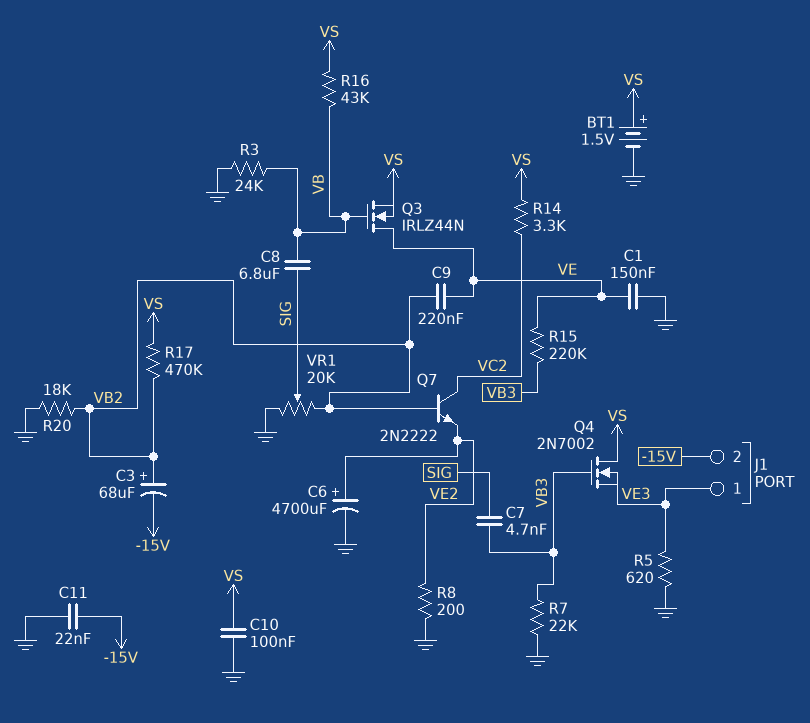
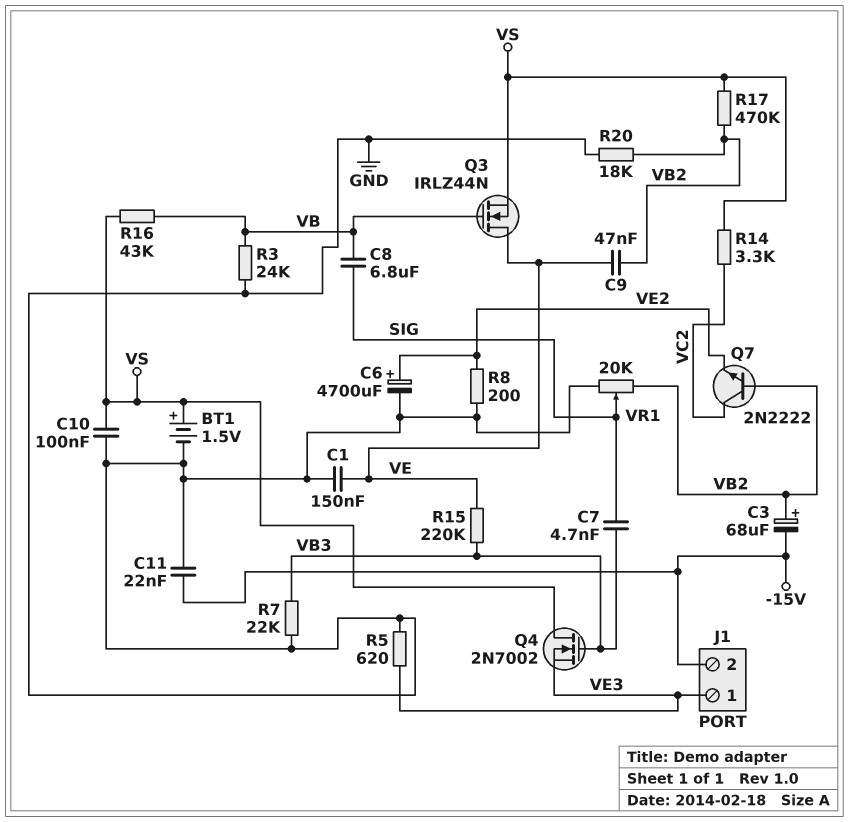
C9: 220nF (VB2, VE) -> 47nF (VB2, VE)

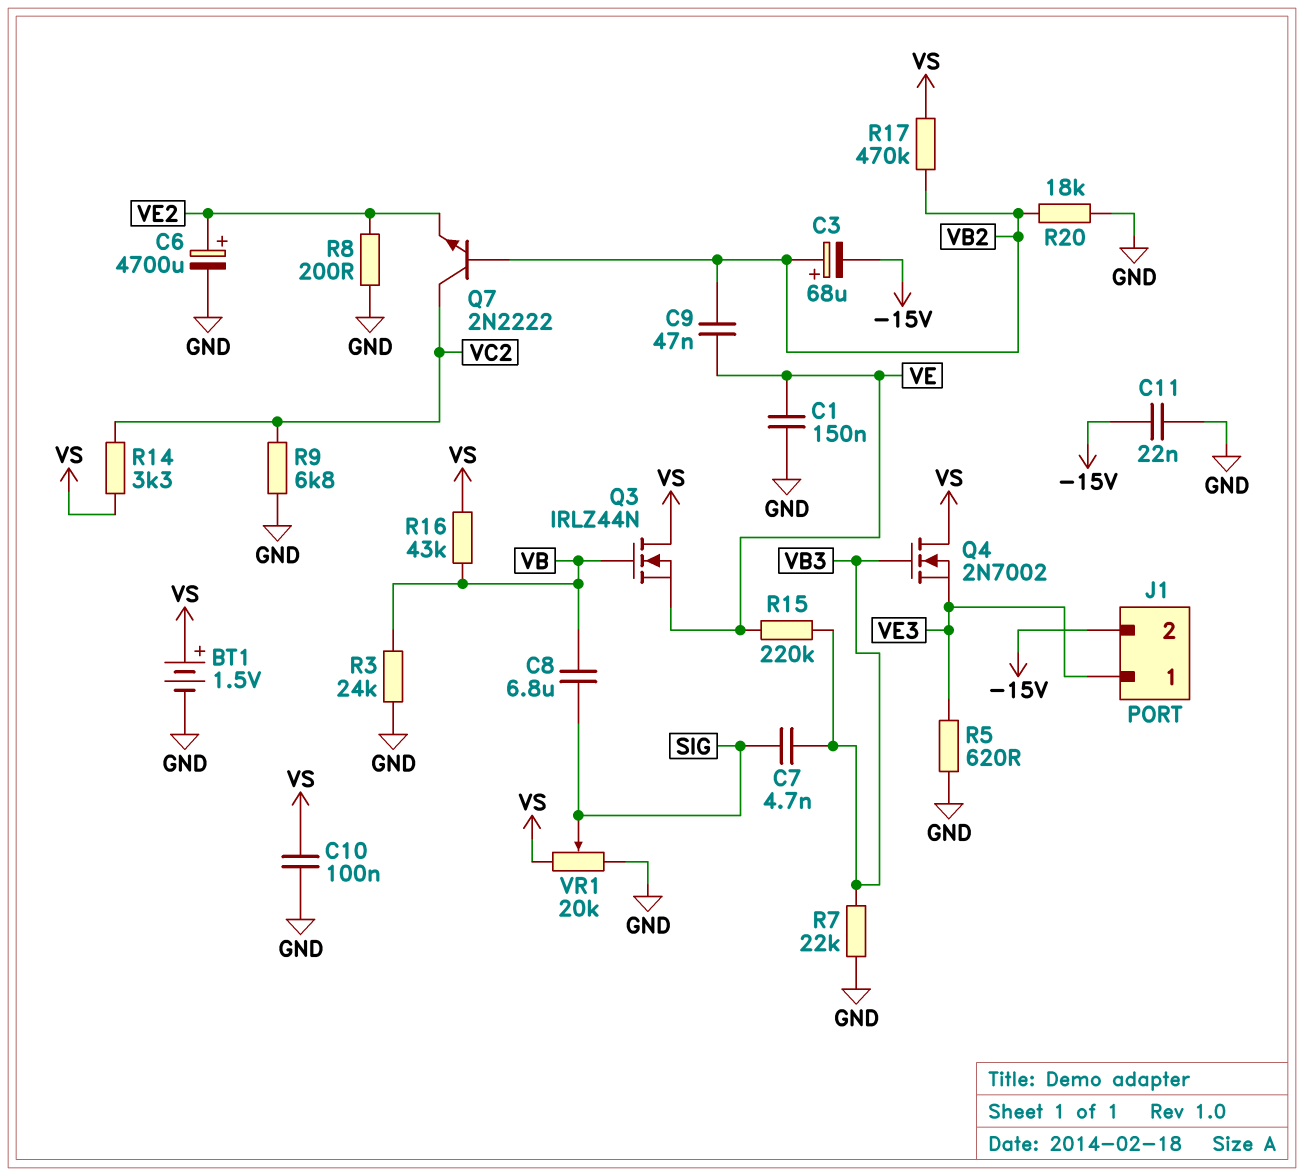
Q3: NMOS IRLZ44N (G VB, D VE, S VS) -> NMOS IRLZ44N (G VB, D VS, S VE)
R9: none -> 6.8k (GND, VC2)
VR1: 20k (GND, VB2, wiper SIG) -> 20k (GND, VS, wiper SIG)

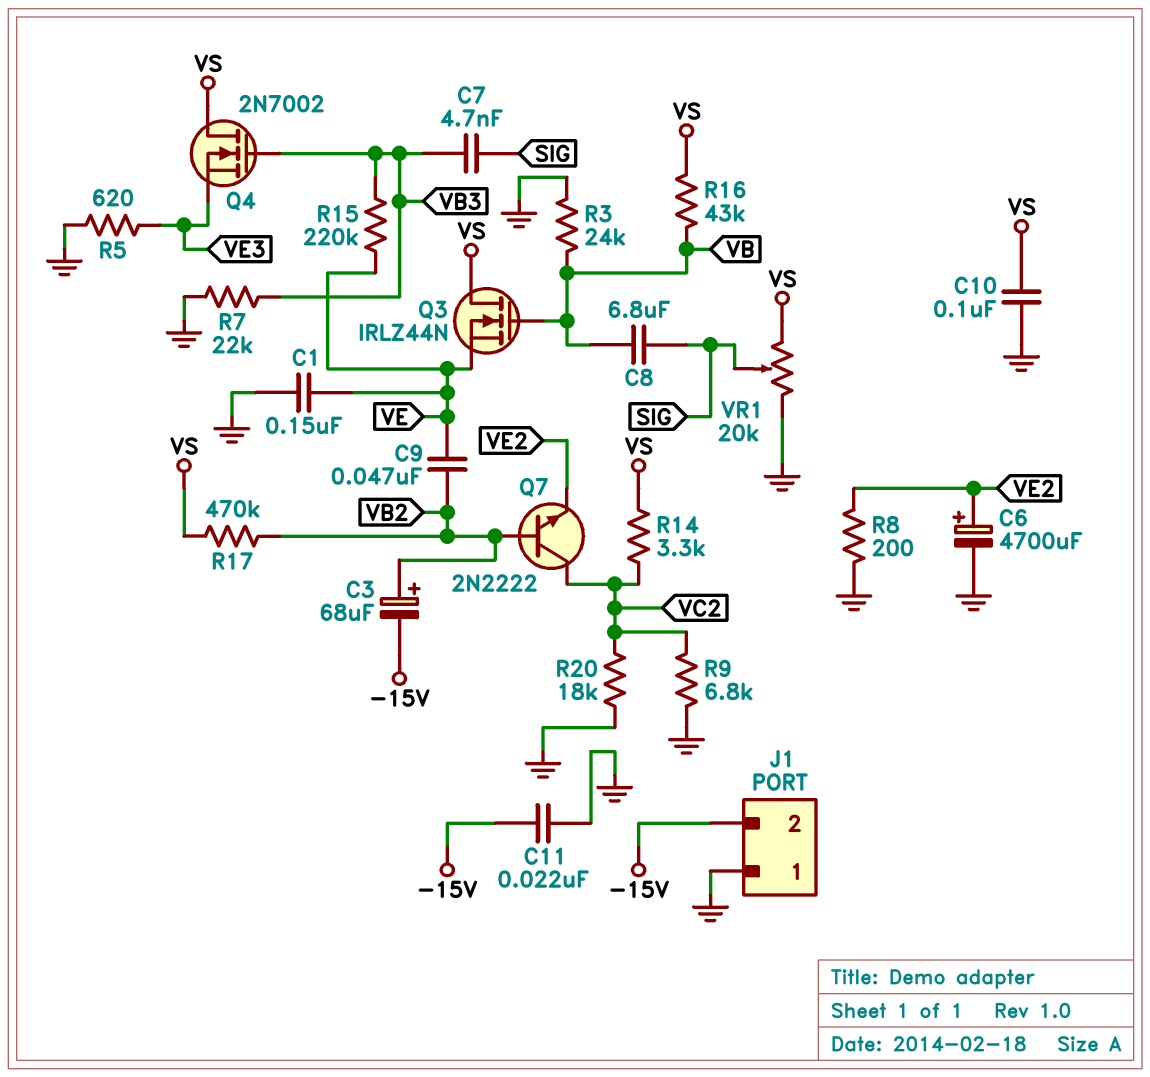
BT1: 1.5V (plus VS, minus GND) -> none
J1 pin 1: VE3 -> GND
R20: 18k (GND, VB2) -> 18k (GND, VC2)

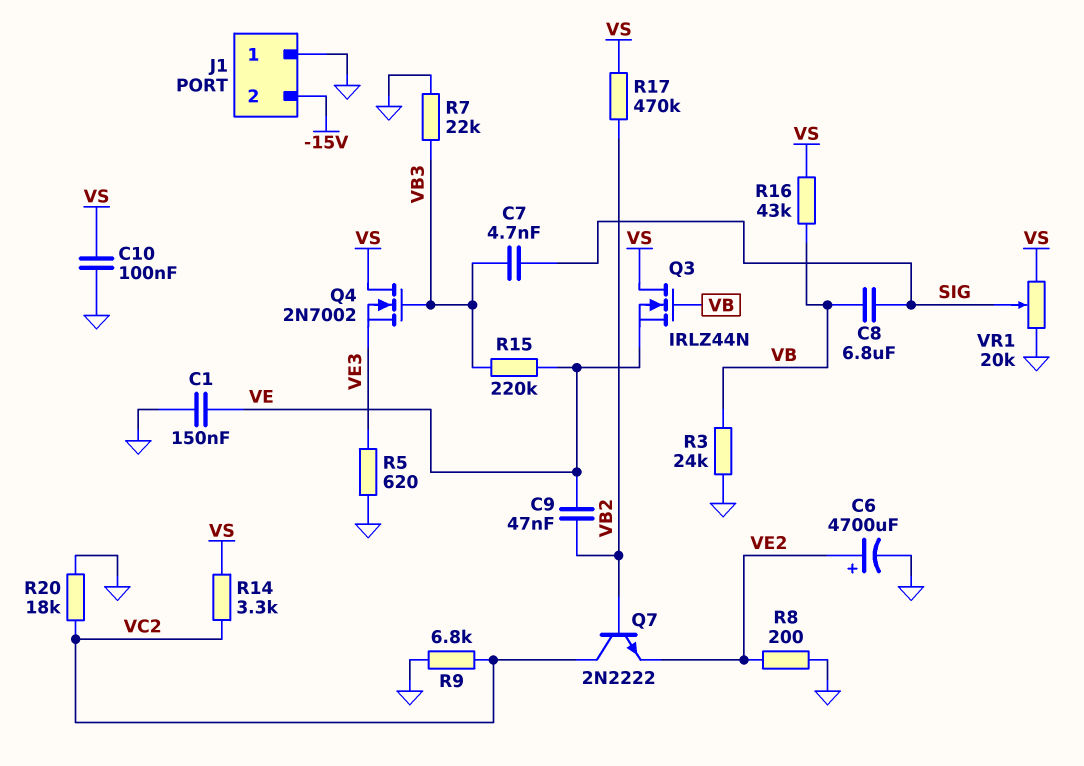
C3: 68uF (plus VB2, minus -15V) -> none
C11: 22nF (-15V, GND) -> none

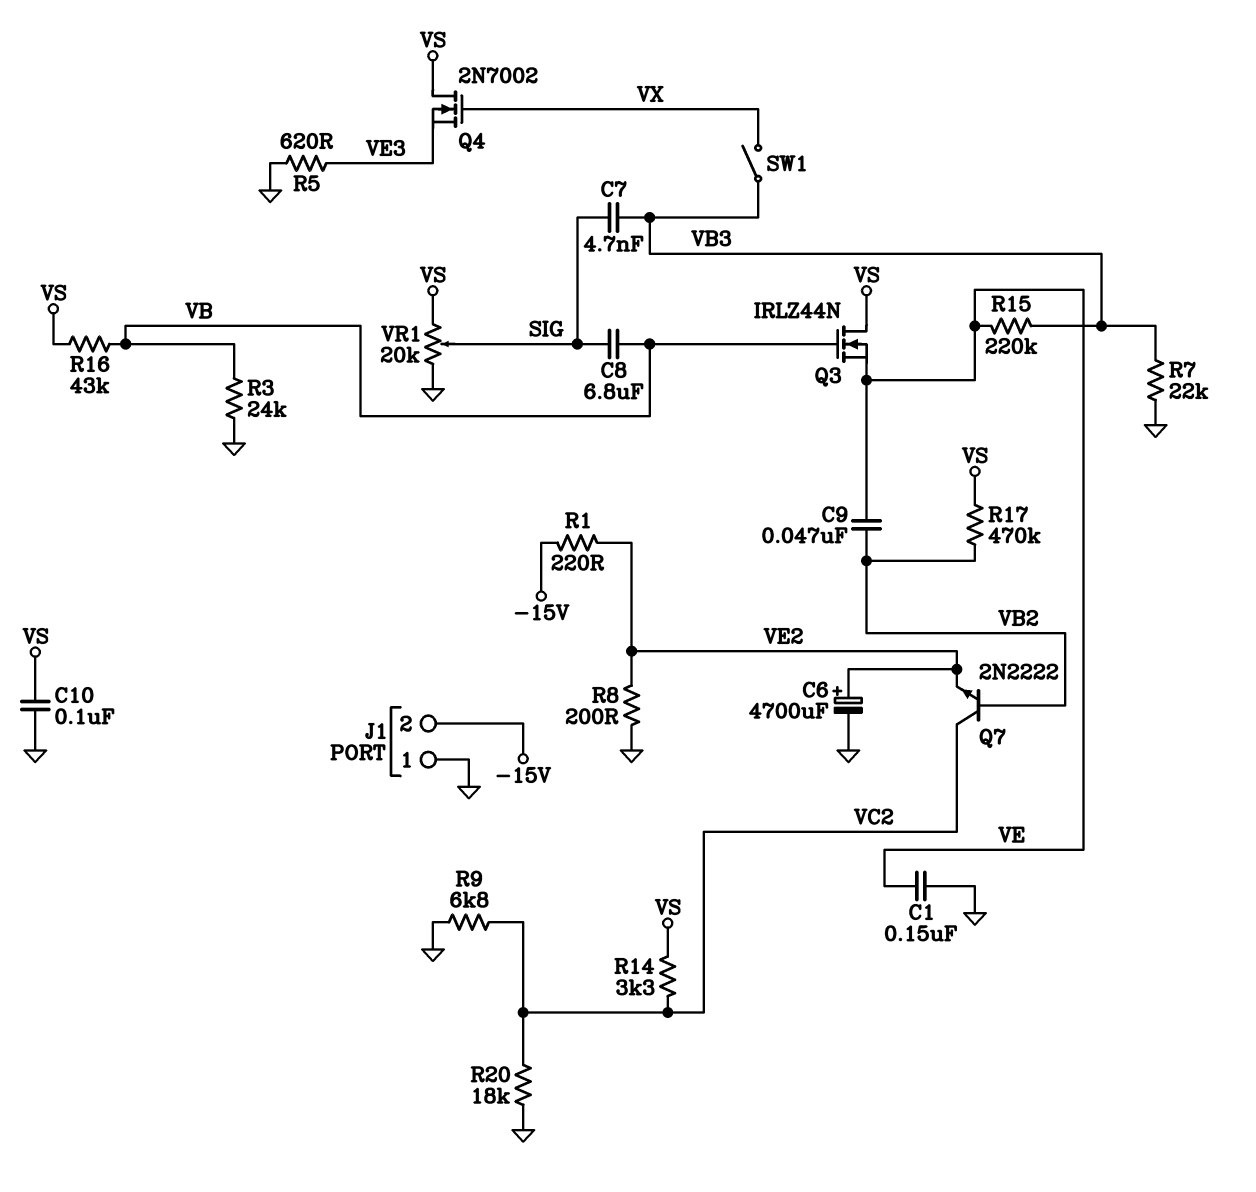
Q4: NMOS 2N7002 (G VB3, D VS, S VE3) -> NMOS 2N7002 (G VX, D VS, S VE3)
R1: none -> 220 (-15V, VE2)
SW1: none -> switch (VB3, VX)

